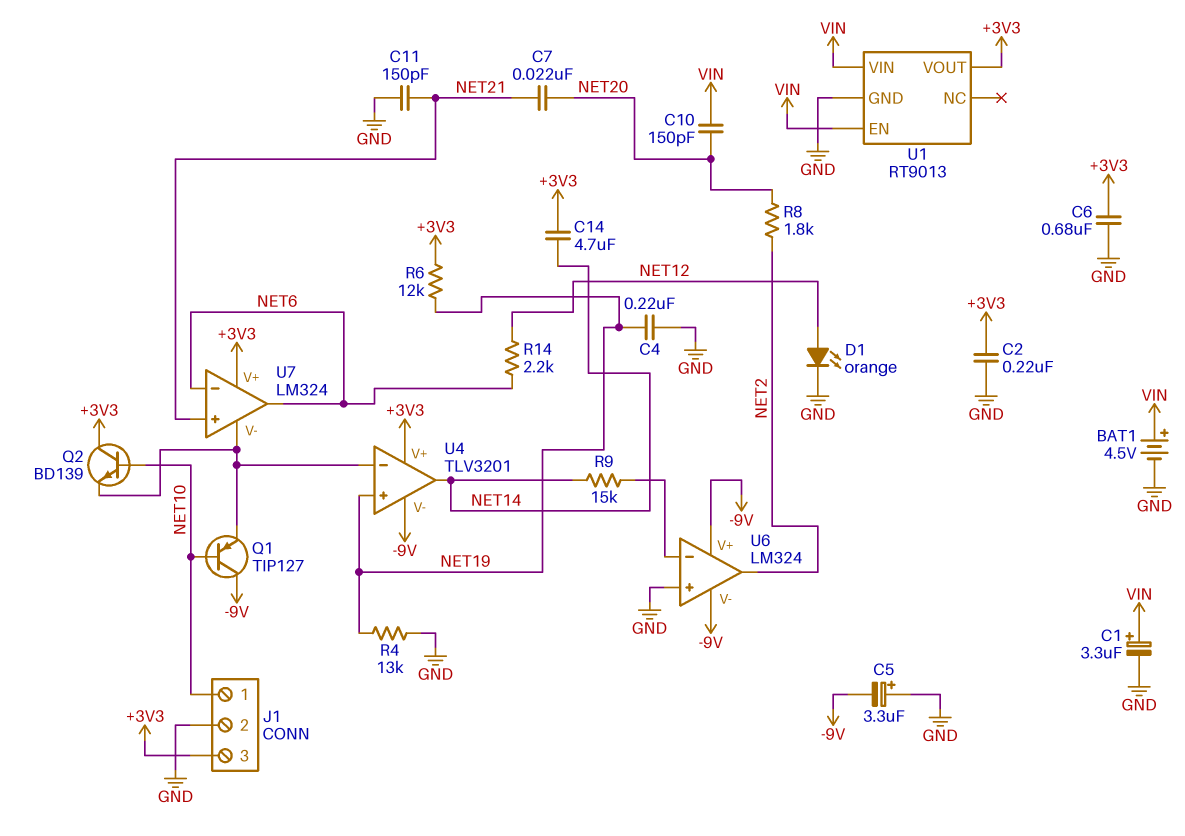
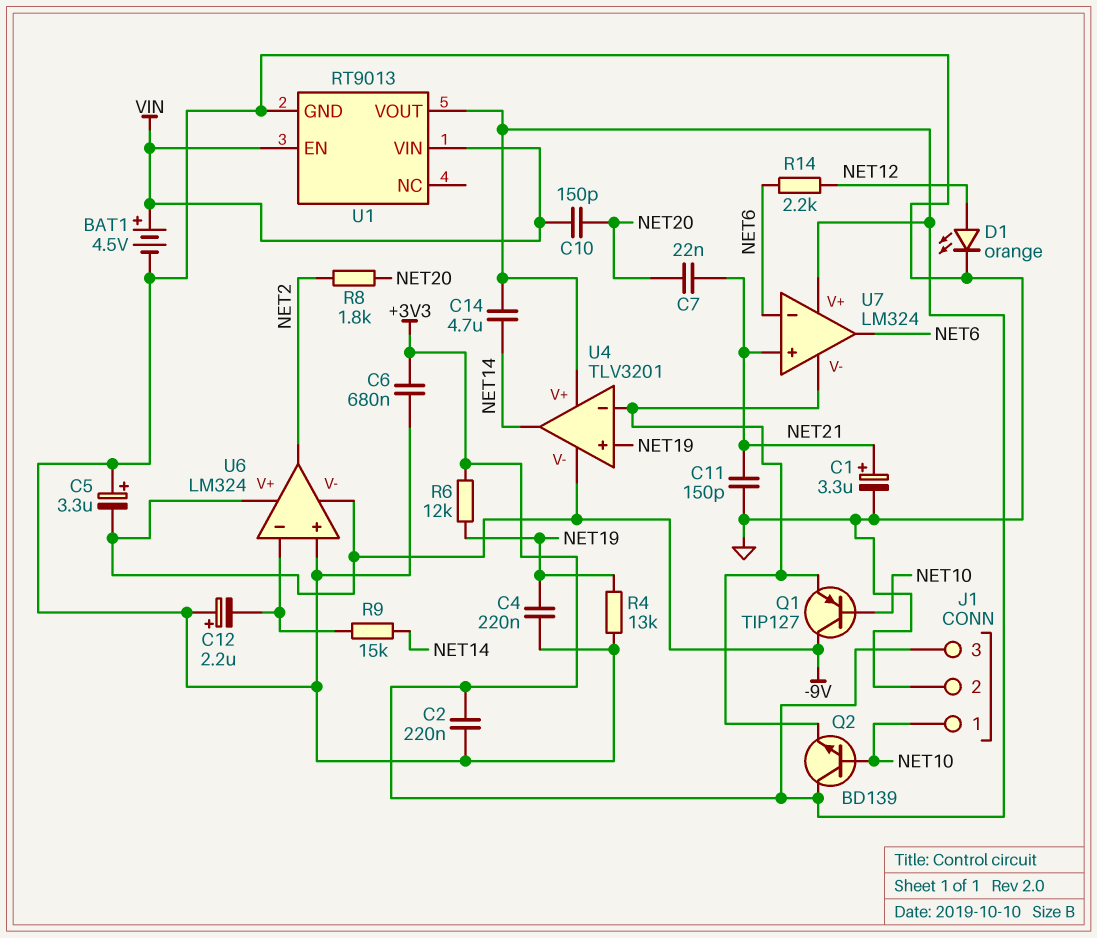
C1: 3.3uF (plus VIN, minus GND) -> 3.3uF (plus NET21, minus GND)
C12: none -> 2.2uF (plus GND, minus U6/in-)

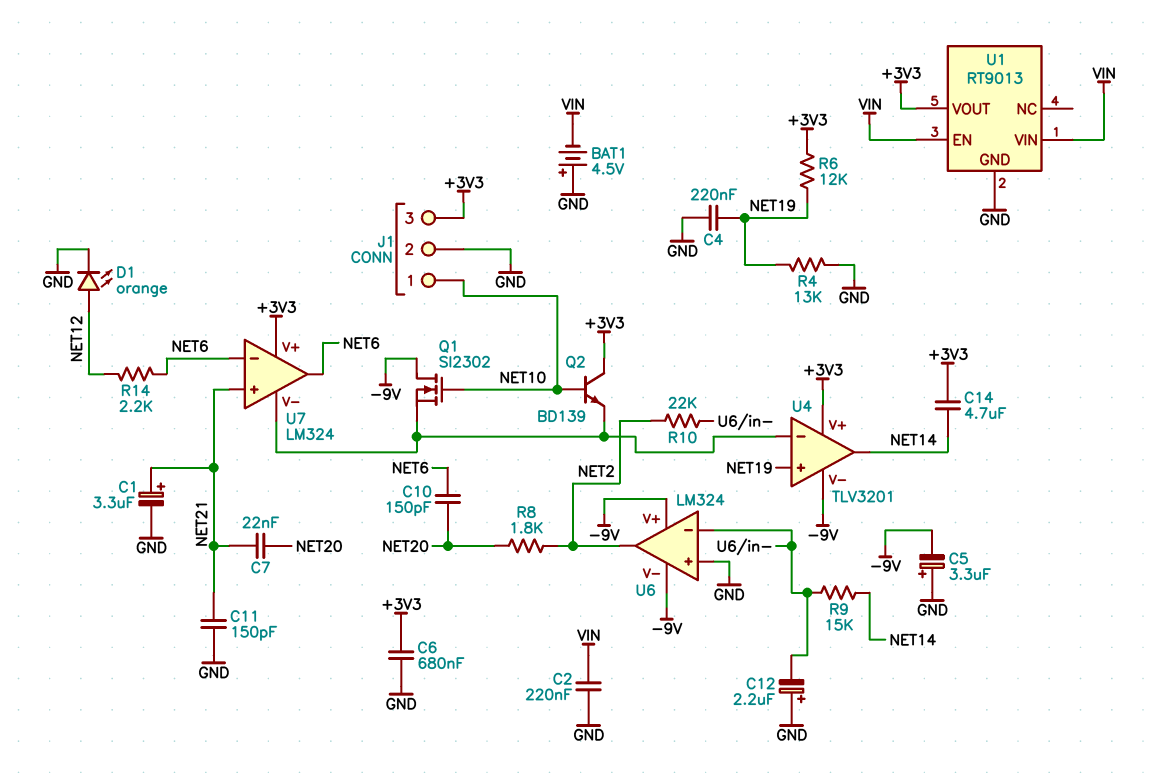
BAT1: 4.5V (plus VIN, minus GND) -> 4.5V (plus GND, minus VIN)
C2: 220nF (+3V3, GND) -> 220nF (GND, VIN)
C10: 150pF (NET20, VIN) -> 150pF (NET6, NET20)
Q1: PNP TIP127 (B NET10, C -9V, E U4/in-) -> NMOS SI2302 (G NET10, D -9V, S U4/in-)
R10: none -> 22k (NET2, U6/in-)

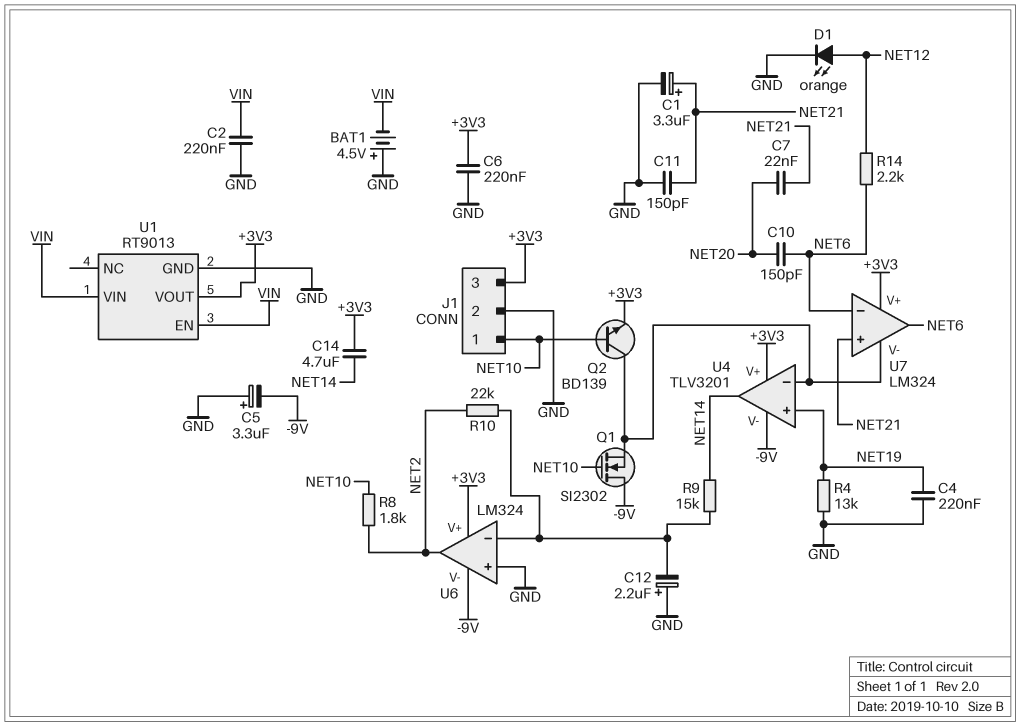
C6: 680nF (+3V3, GND) -> 220nF (+3V3, GND)
Q2: NPN BD139 (B NET10, C +3V3, E U4/in-) -> NPN BD139 (B NET10, C U4/in-, E +3V3)
R6: 12k (+3V3, NET19) -> none
R8: 1.8k (NET2, NET20) -> 1.8k (NET2, NET10)
U6 pin V+: -9V -> +3V3

